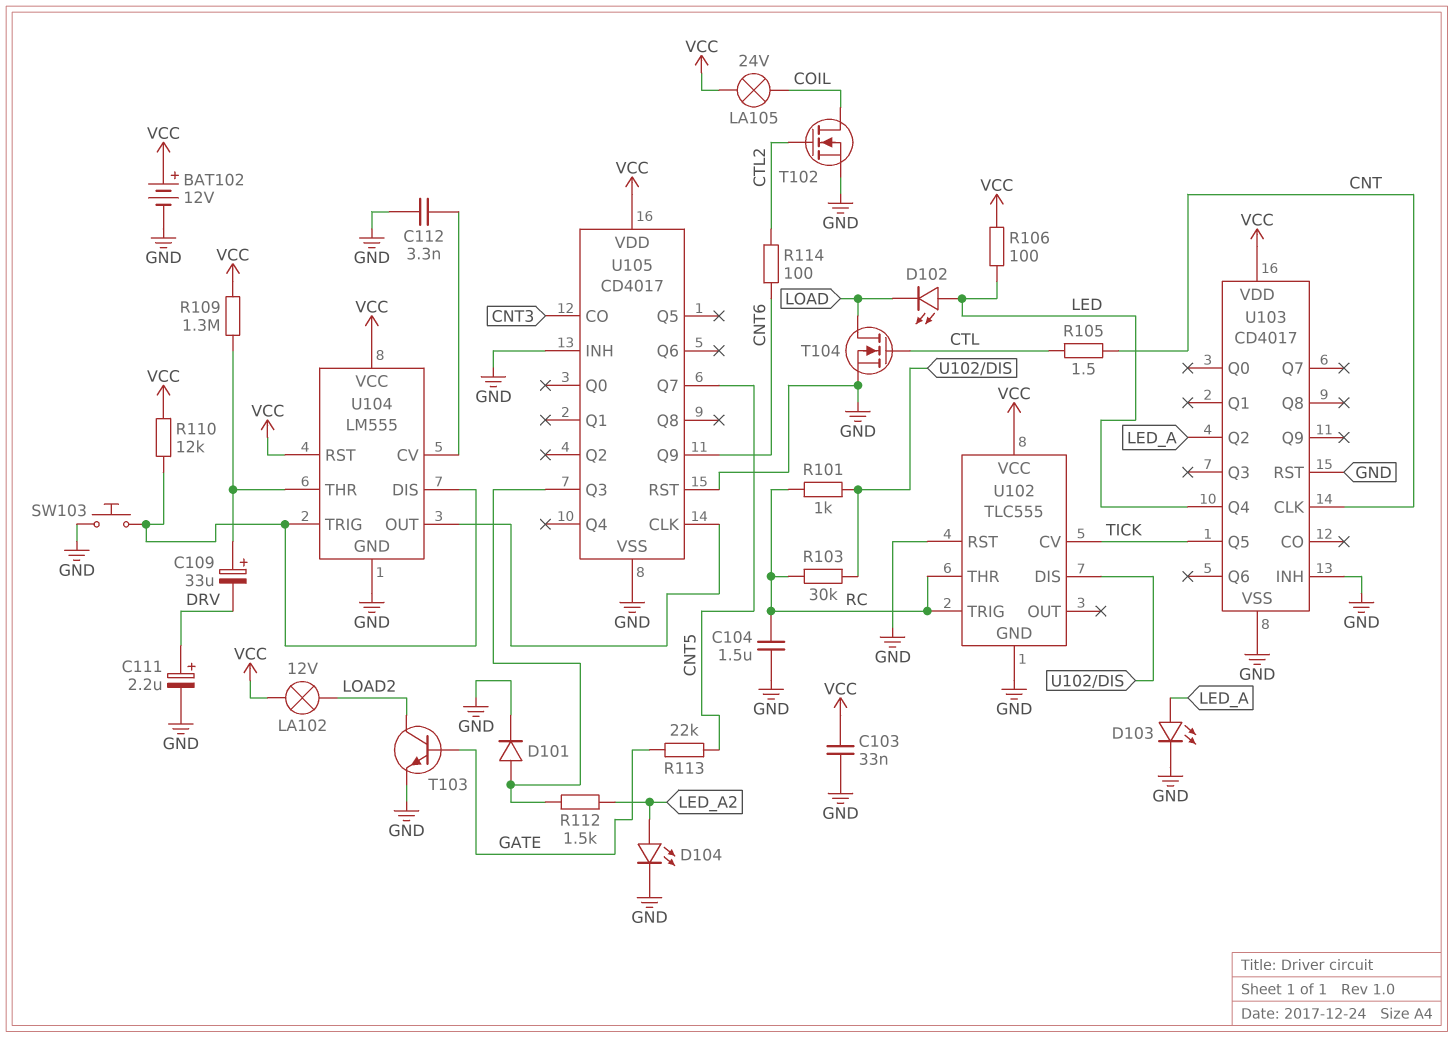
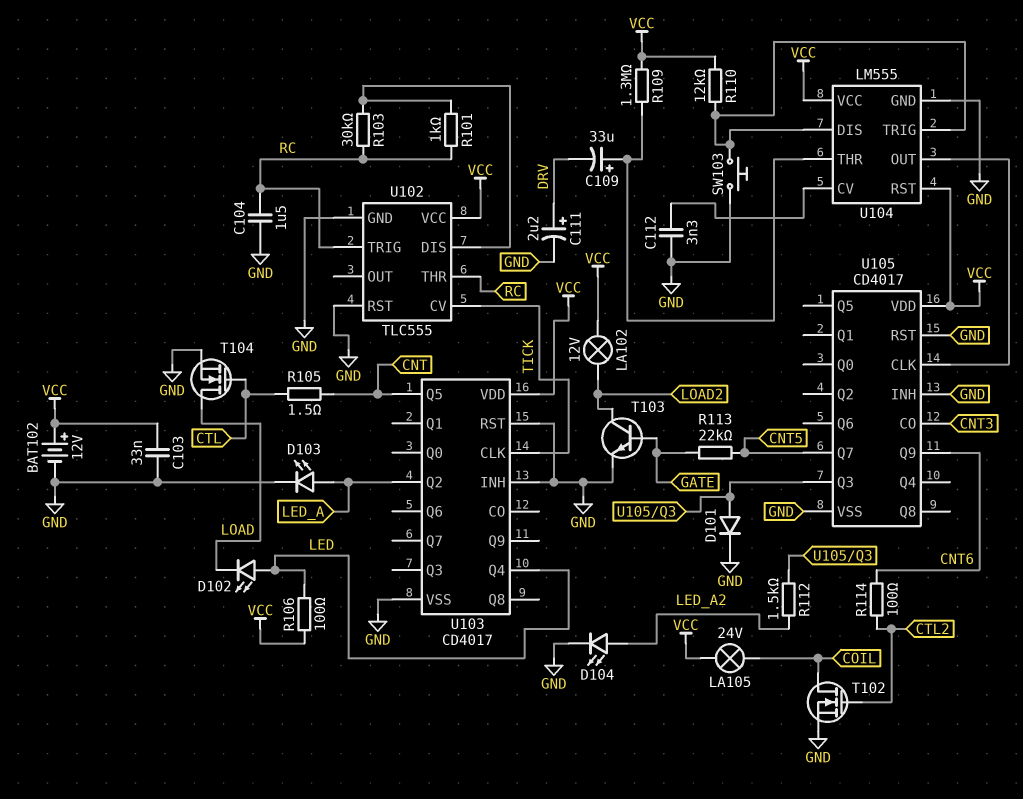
U103 pin CLK: CNT -> TICK
U103 pin Q5: TICK -> CNT

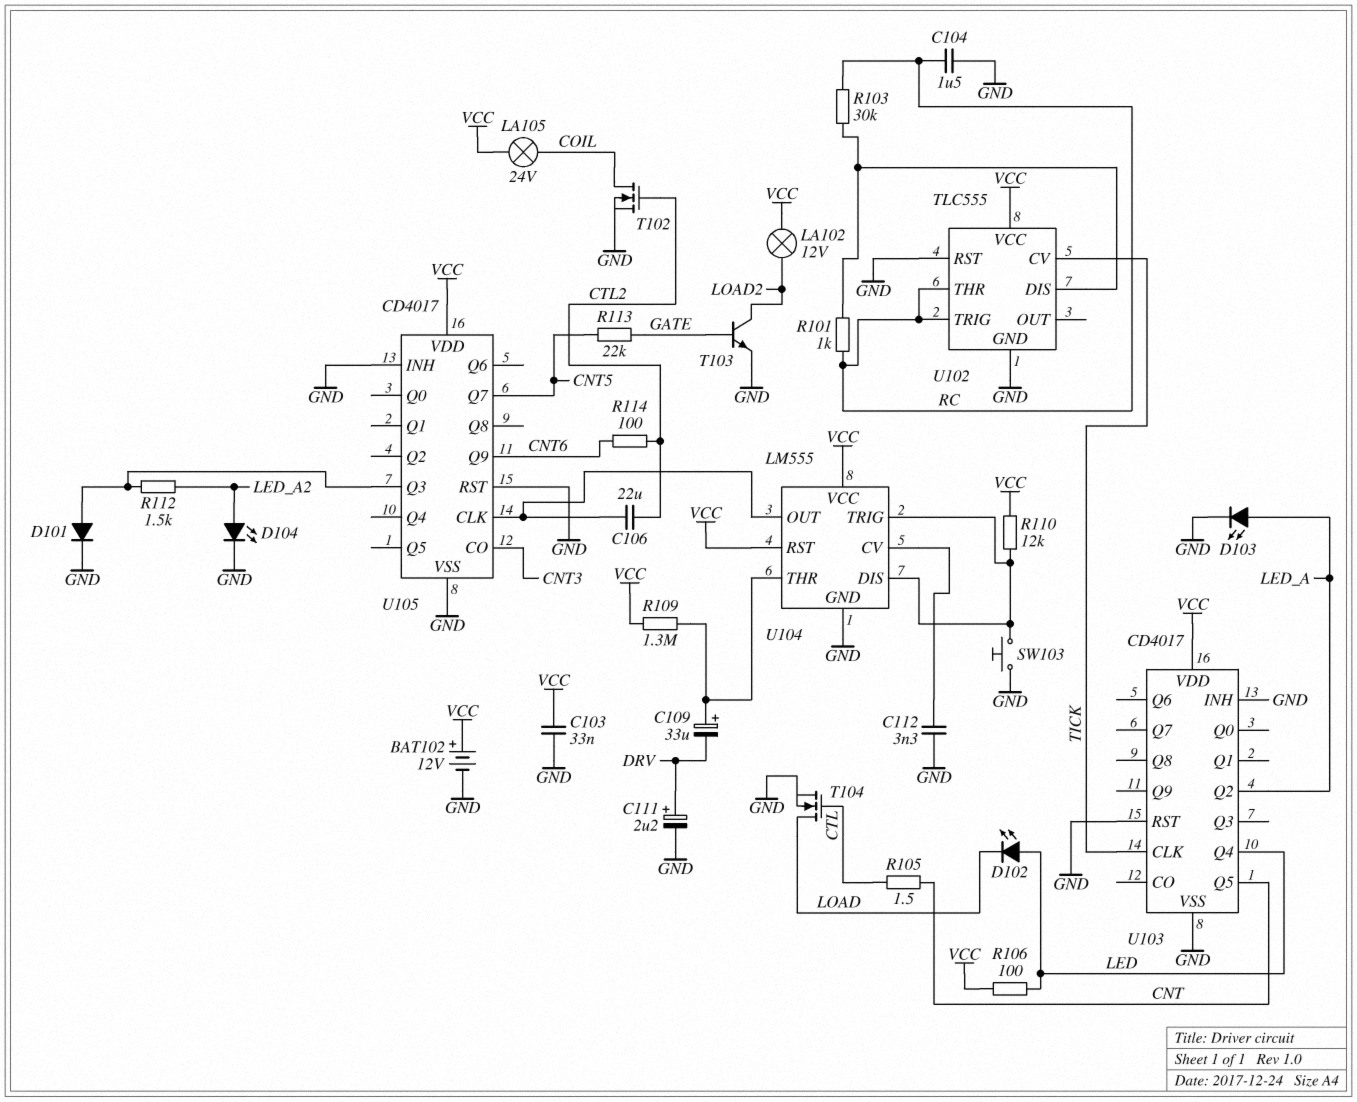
C106: none -> 22uF (CTL2, U104/OUT)

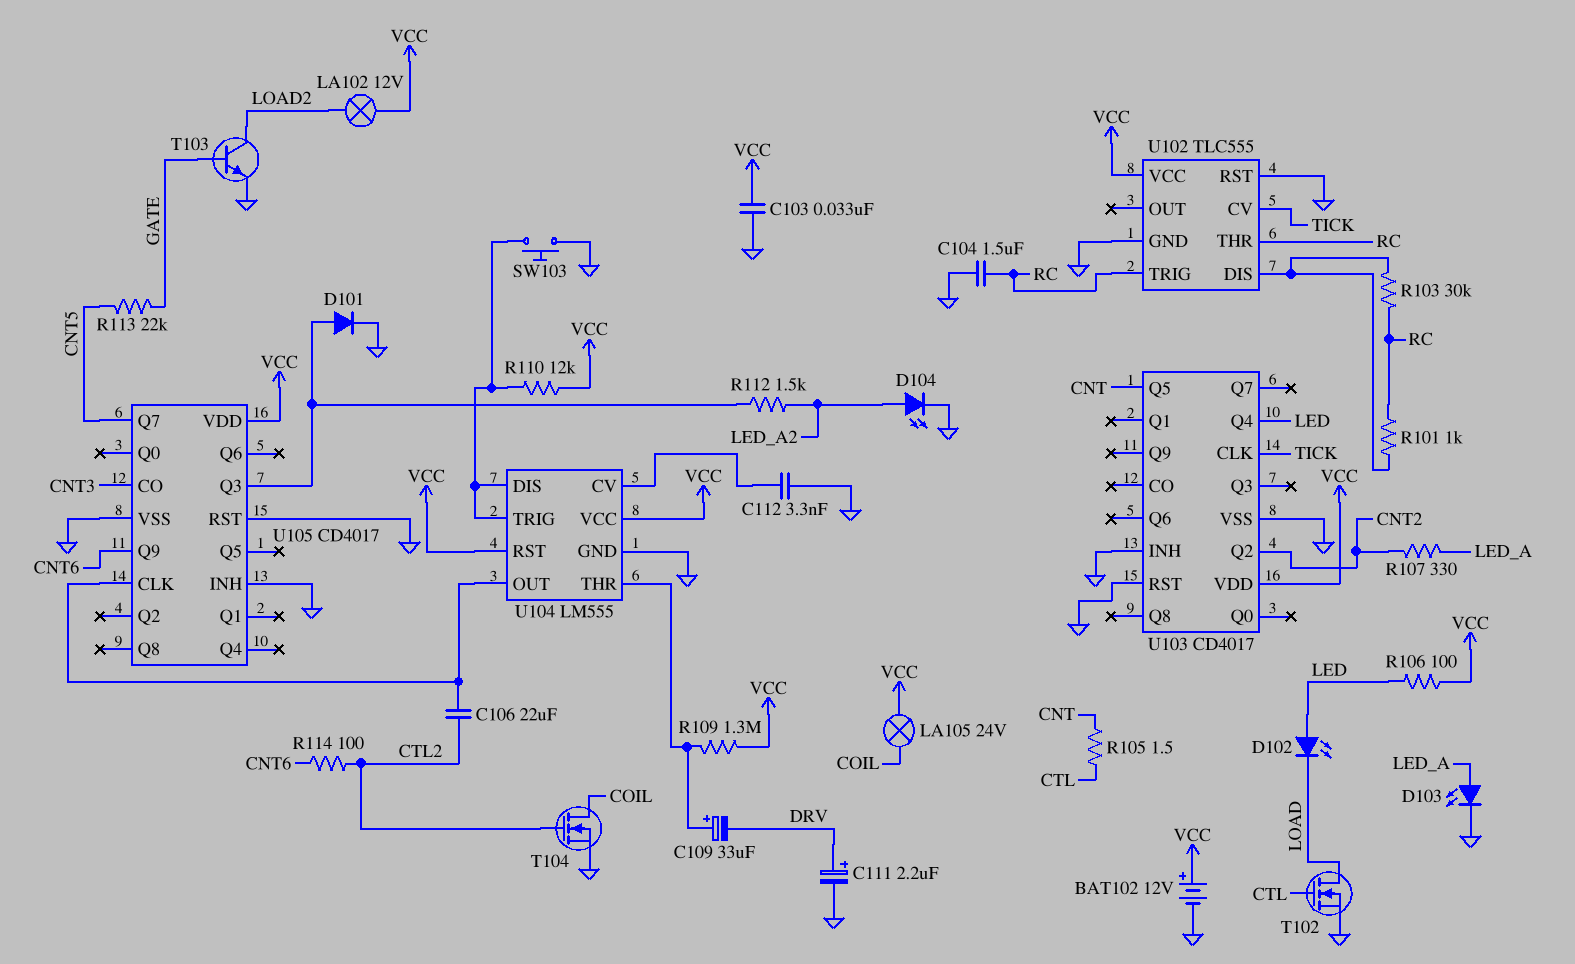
R107: none -> 330 (CNT2, LED_A)
T102: NMOS (G CTL2, D COIL, S GND) -> NMOS (G CTL, D LOAD, S GND)
T104: NMOS (G CTL, D LOAD, S GND) -> NMOS (G CTL2, D COIL, S GND)
U103 pin Q2: LED_A -> CNT2

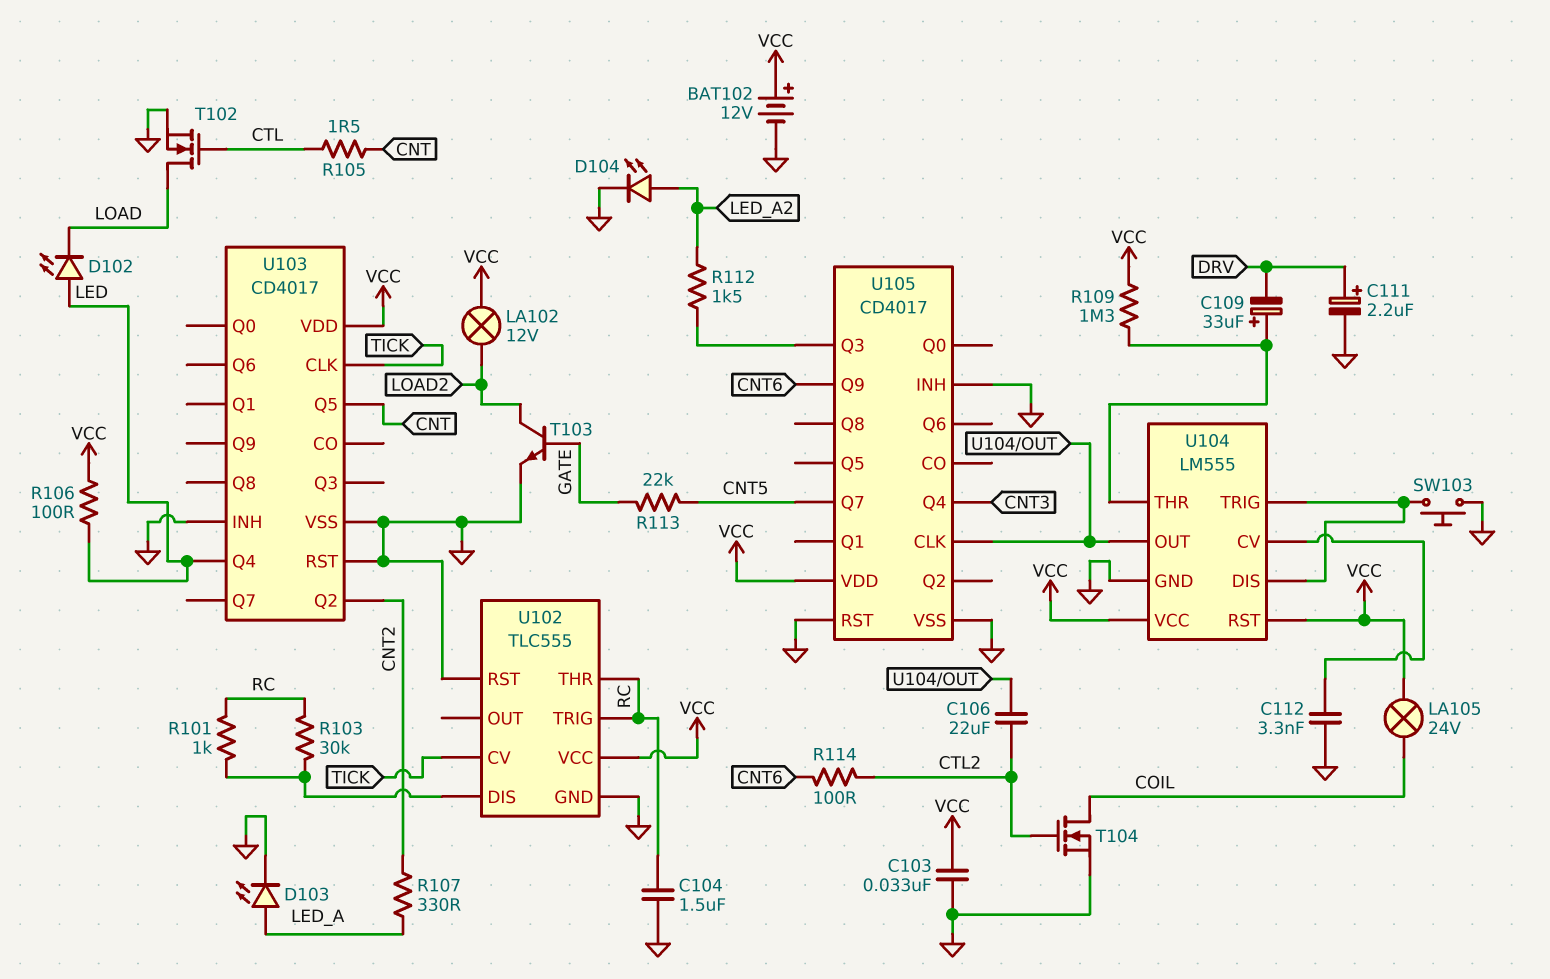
D101: diode (A U105/Q3, K GND) -> none
R110: 12k (U104/DIS, VCC) -> none
U105 pin CO: CNT3 -> none
U105 pin Q4: none -> CNT3

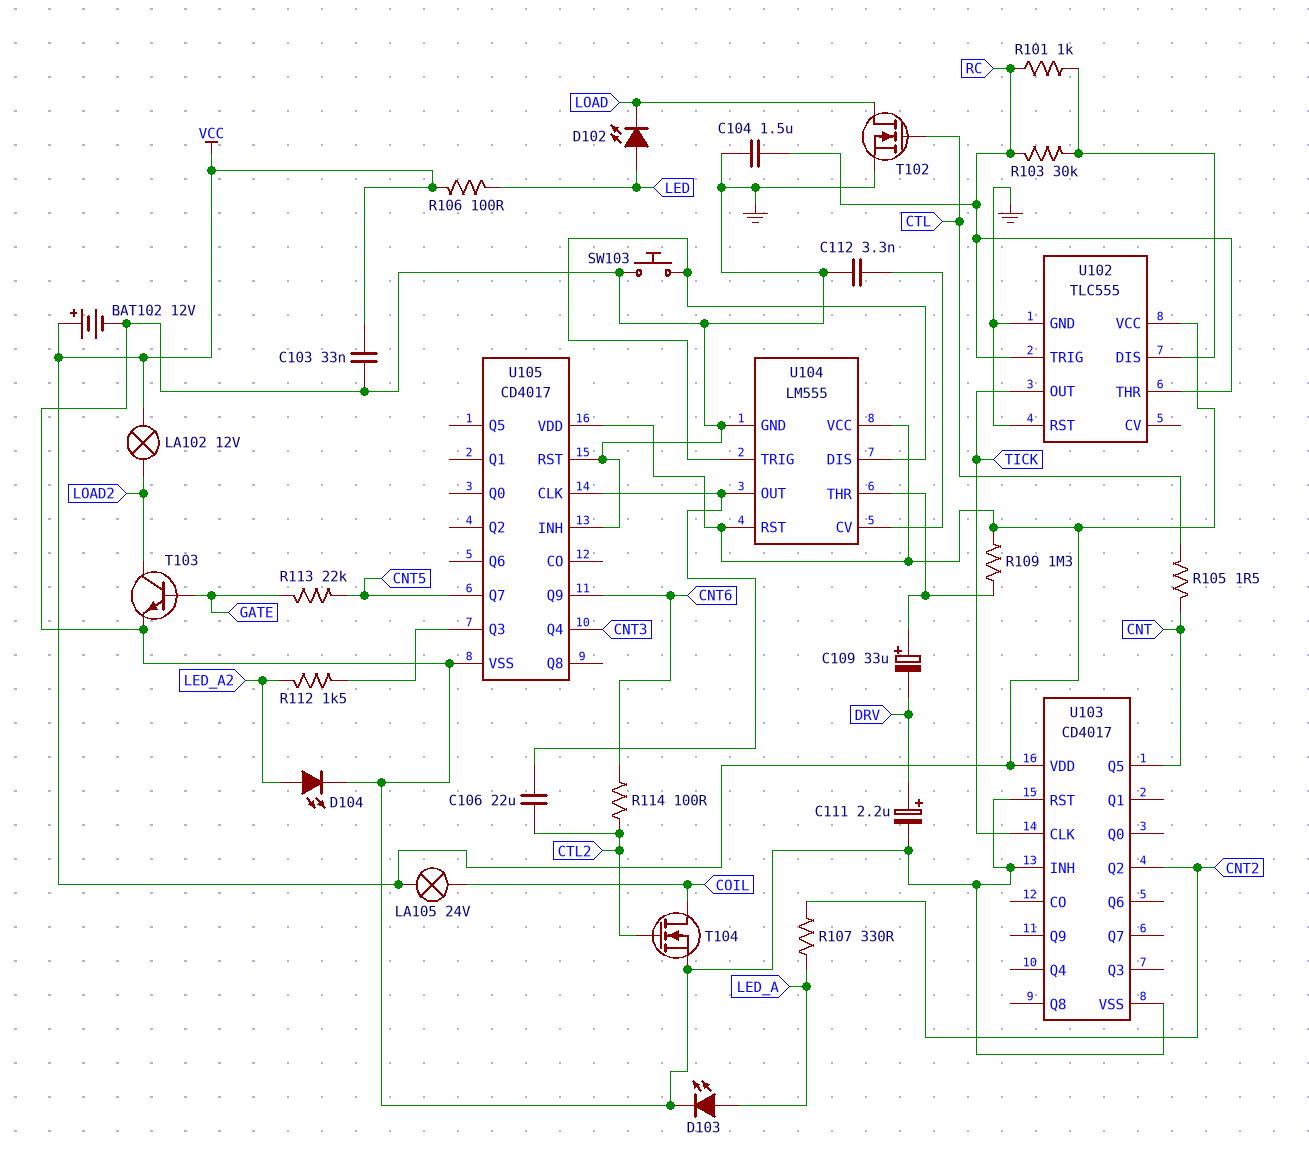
U102 pin CV: TICK -> none
U102 pin OUT: none -> TICK
U103 pin Q4: LED -> none

